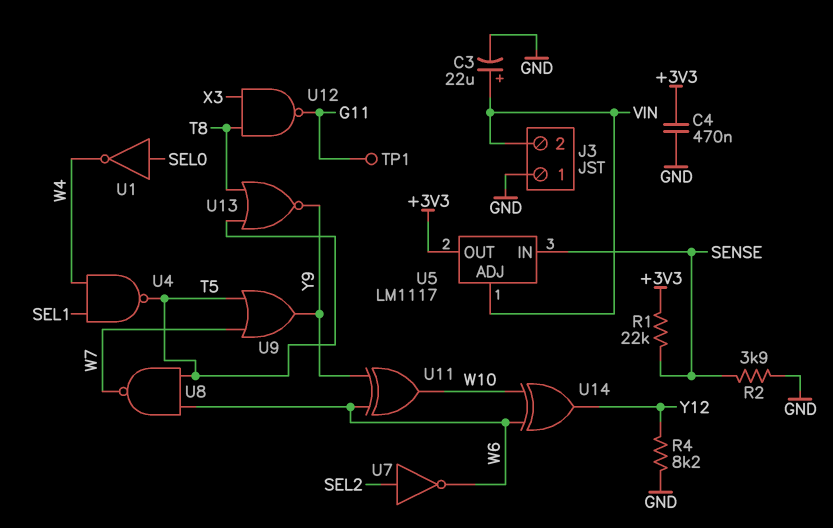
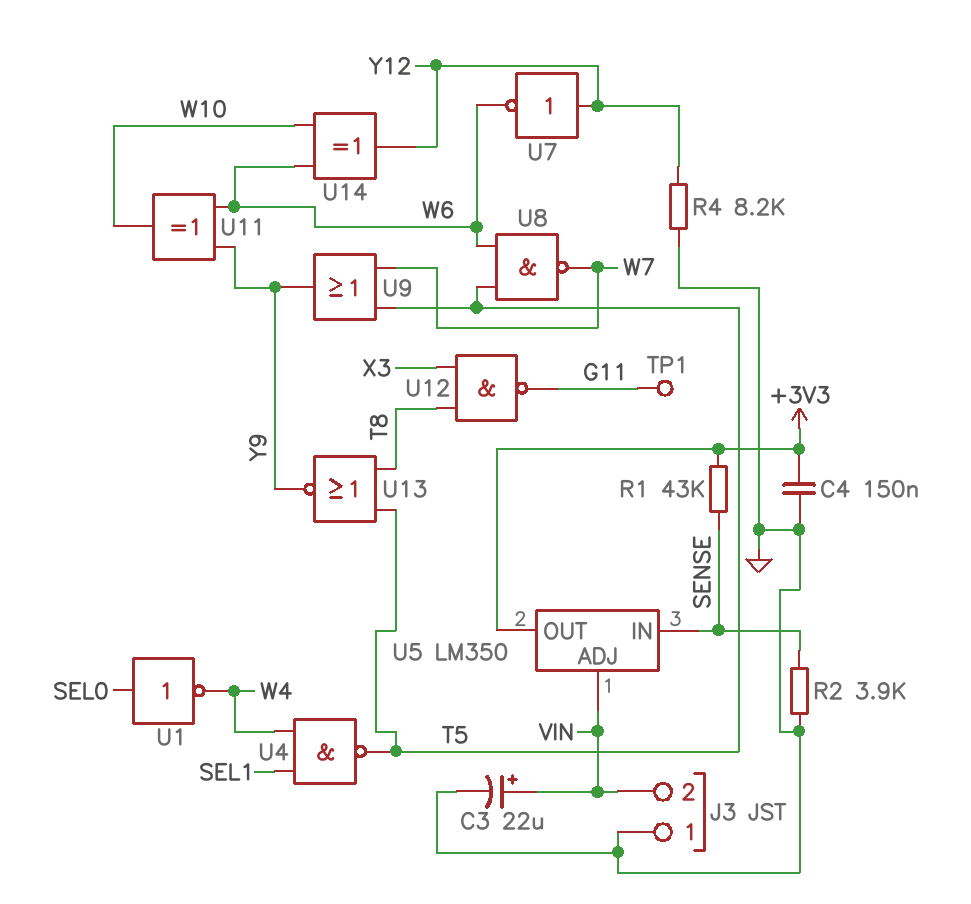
C4: 470nF (+3V3, GND) -> 150nF (+3V3, GND)
R1: 22k (+3V3, SENSE) -> 43k (+3V3, SENSE)
U5: LM1117 -> LM350
U7: NOT (in SEL2, out W6) -> NOT (in Y12, out W6)

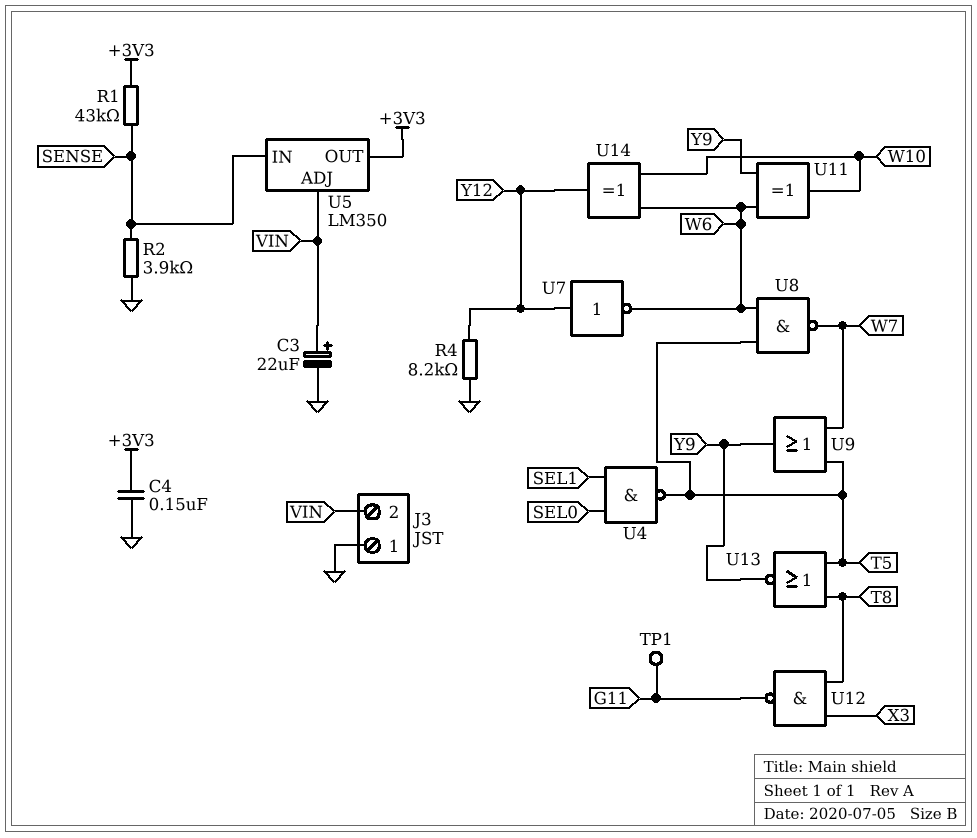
U1: NOT (in SEL0, out W4) -> none
U4: NAND (in SEL1, in W4, out T5) -> NAND (in SEL0, in SEL1, out T5)

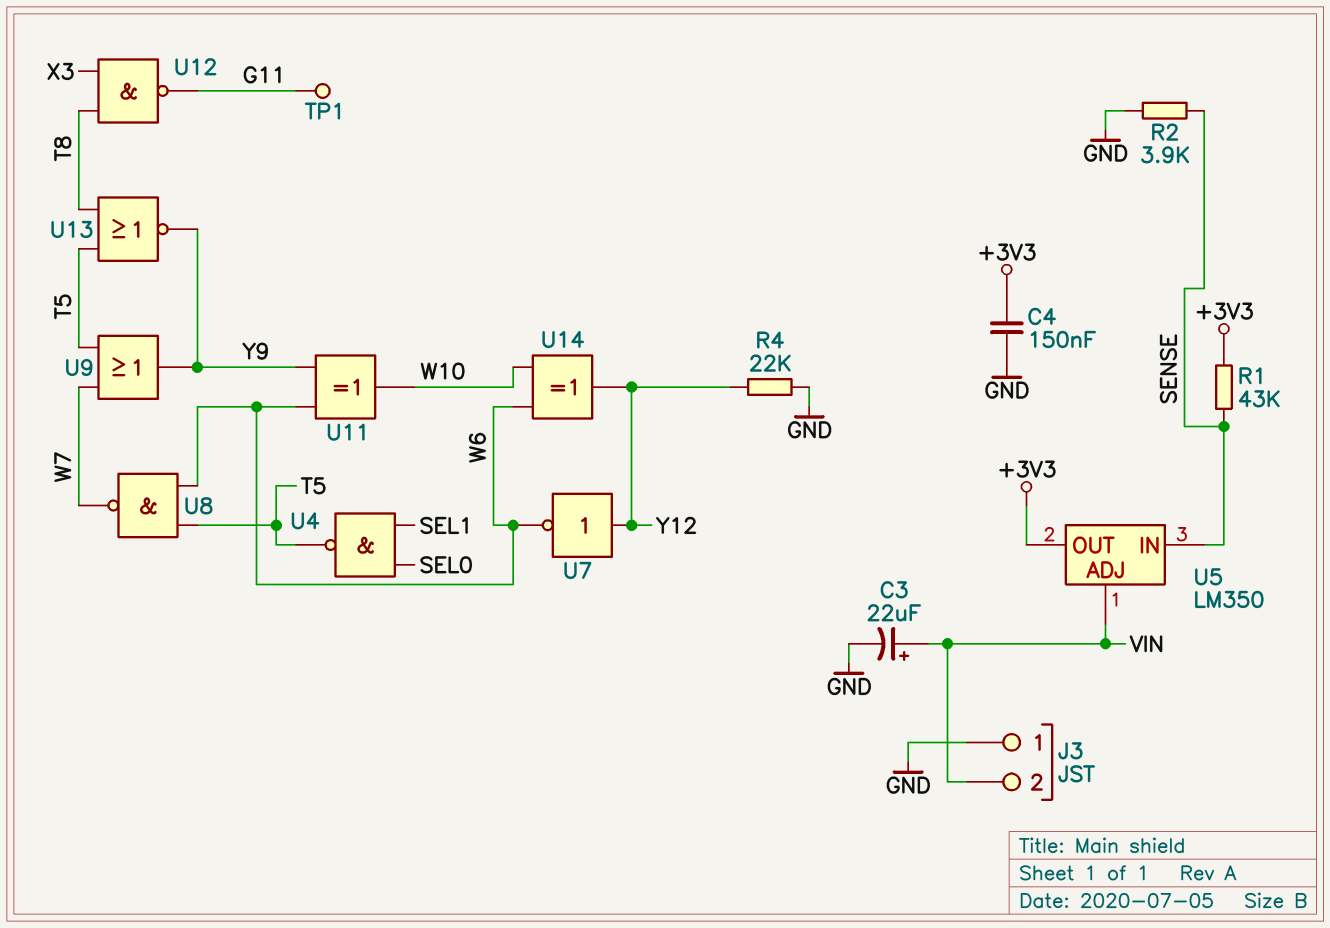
R4: 8.2k (GND, Y12) -> 22k (GND, Y12)

